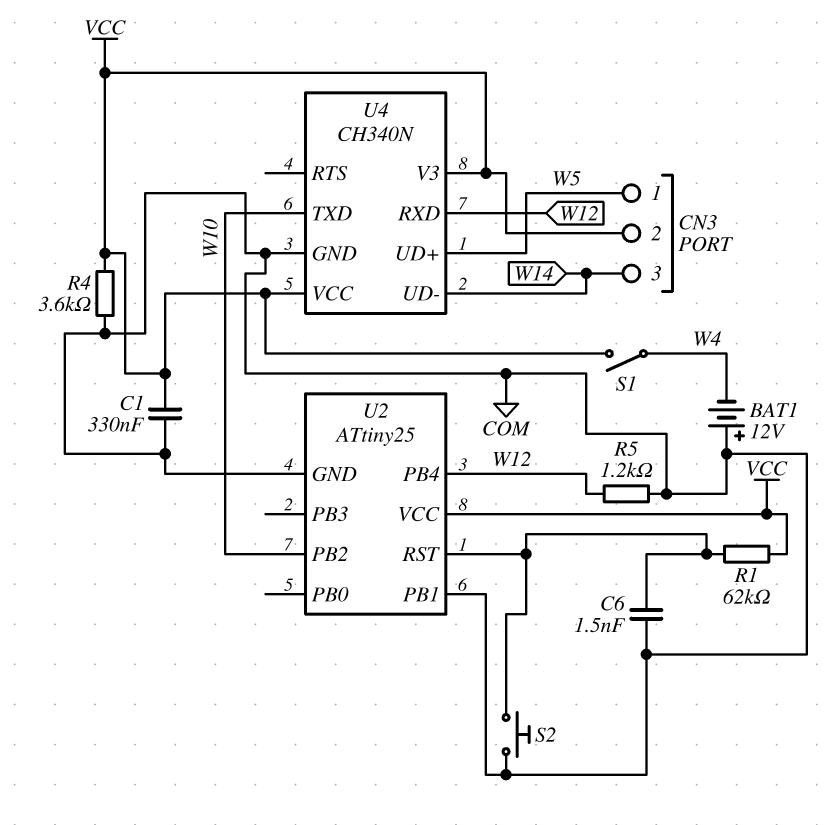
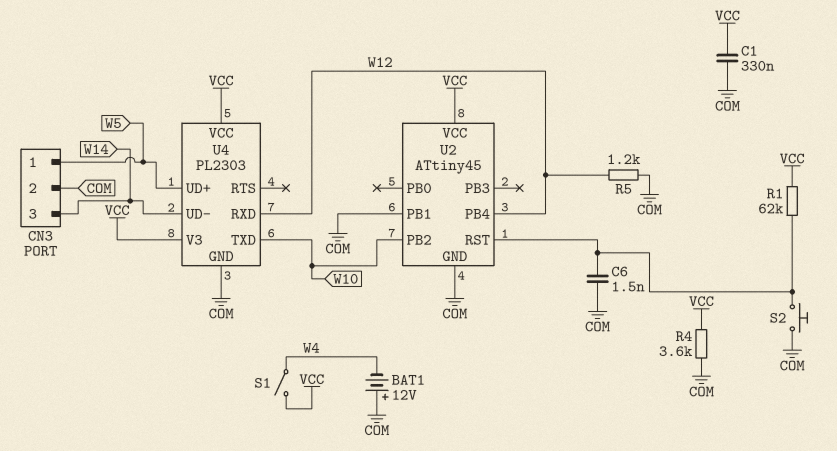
CN3 pin 2: VCC -> COM
U2: ATtiny25 -> ATtiny45
U4: CH340N -> PL2303

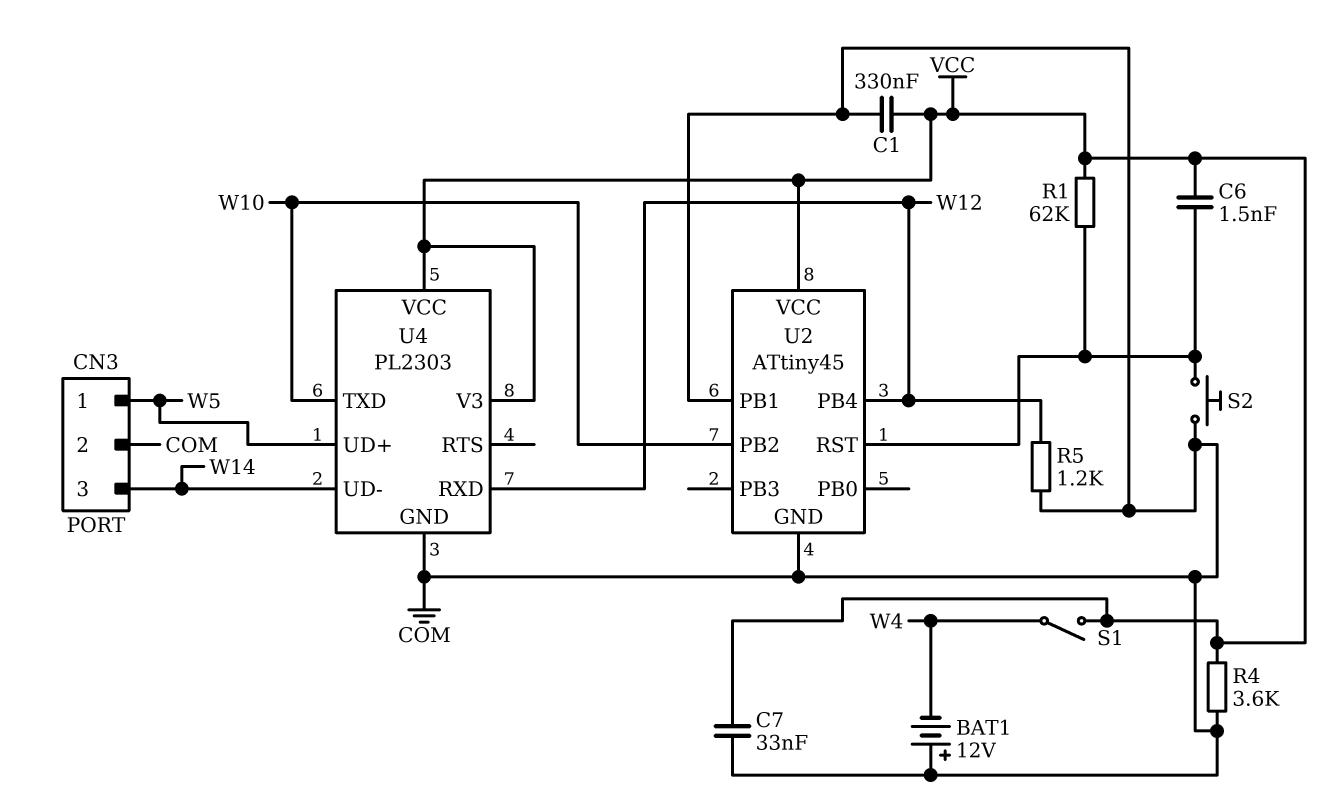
C6: 1.5nF (COM, U2/RST) -> 1.5nF (U2/RST, VCC)
C7: none -> 33nF (COM, VCC)

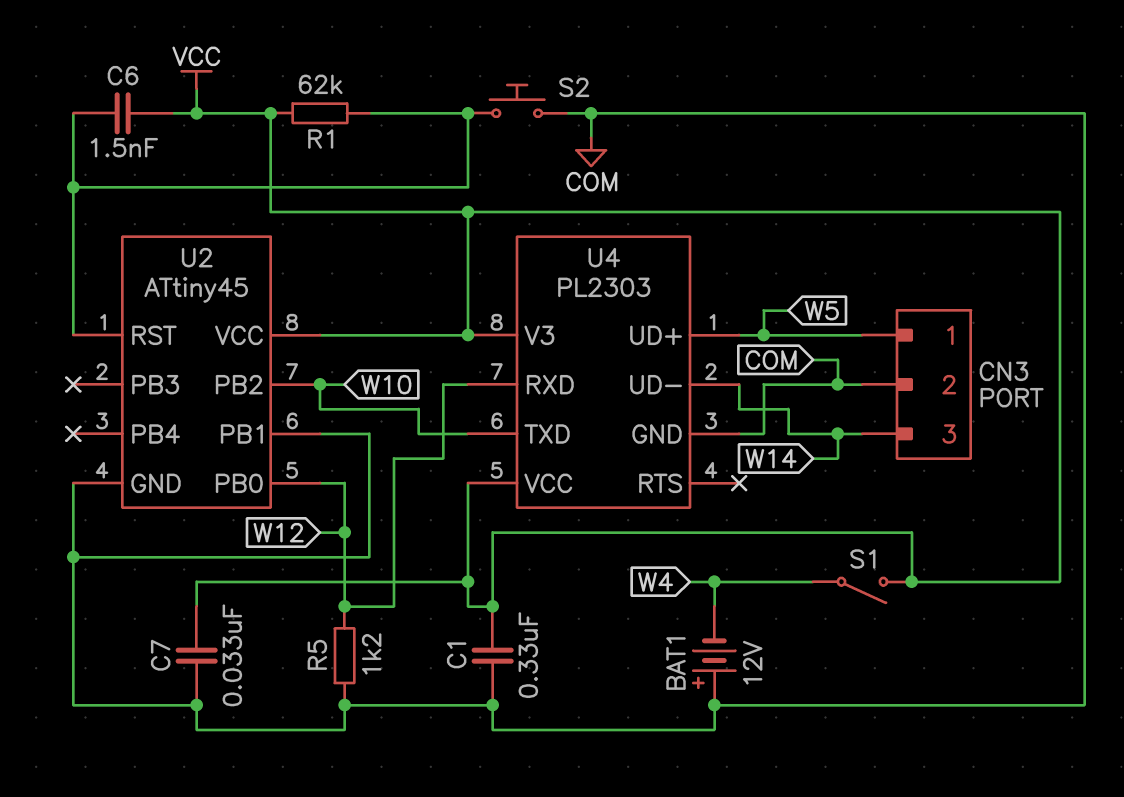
R4: 3.6k (COM, VCC) -> none
U2 pin PB0: none -> W12
U2 pin PB4: W12 -> none

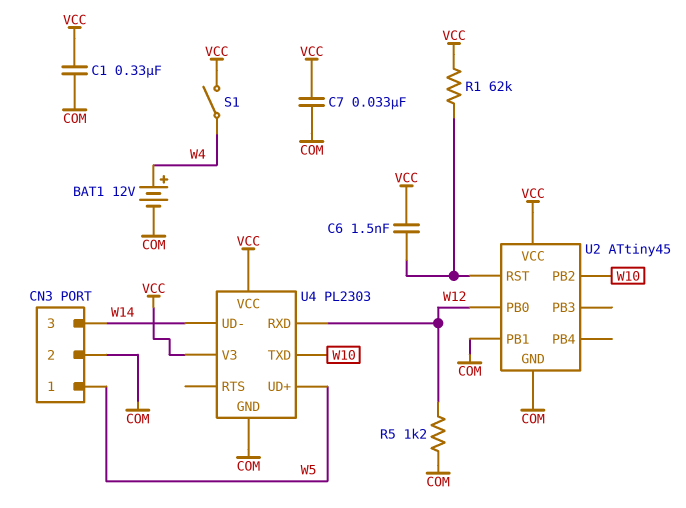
BAT1: 12V (plus COM, minus W4) -> 12V (plus W4, minus COM)
S2: button (COM, U2/RST) -> none

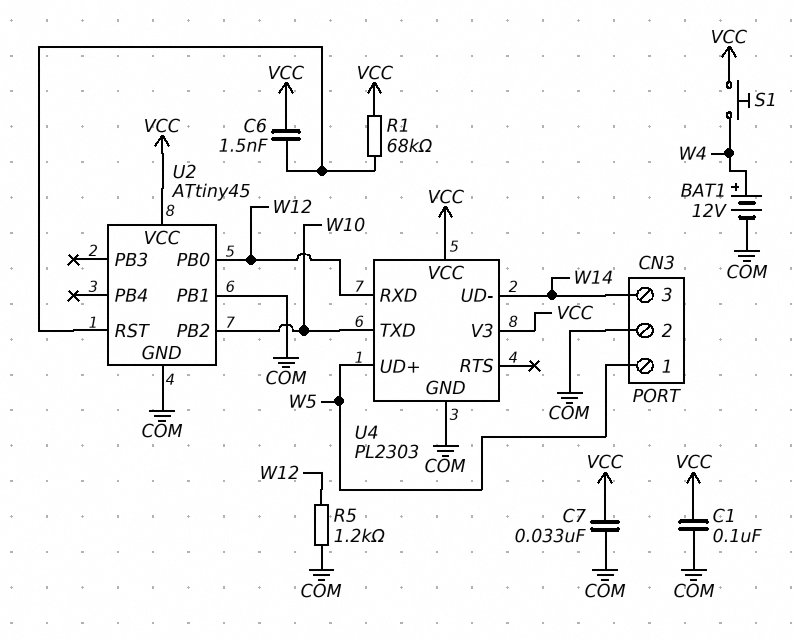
C1: 330nF (COM, VCC) -> 100nF (COM, VCC)
R1: 62k (U2/RST, VCC) -> 68k (U2/RST, VCC)
S1: switch (VCC, W4) -> button (VCC, W4)

